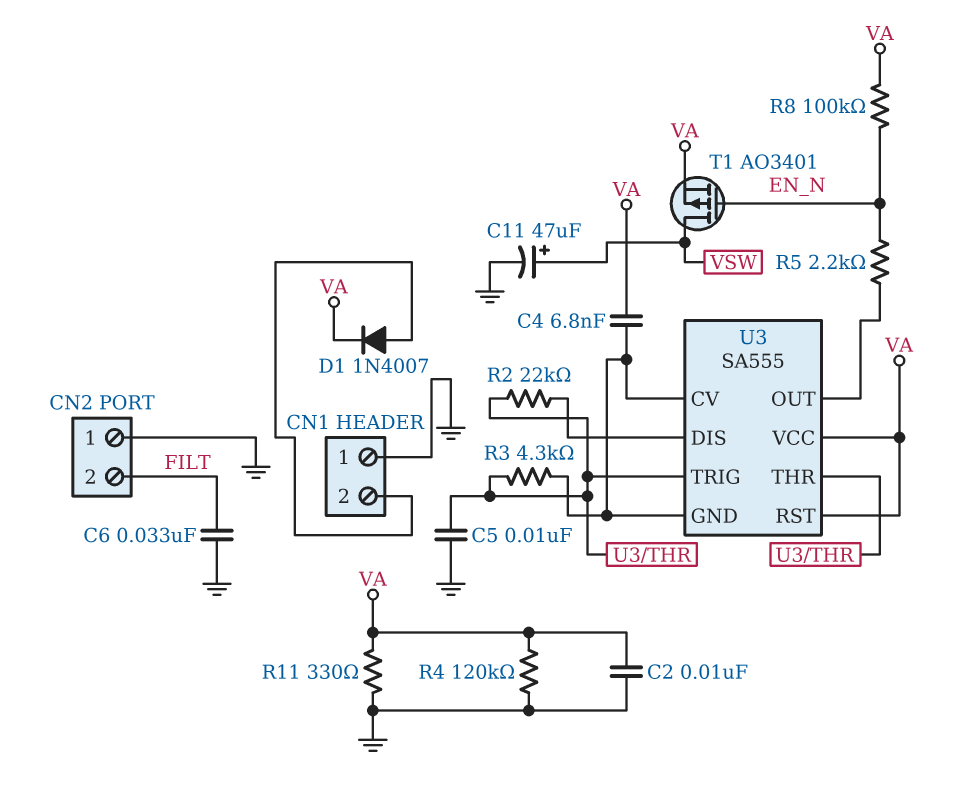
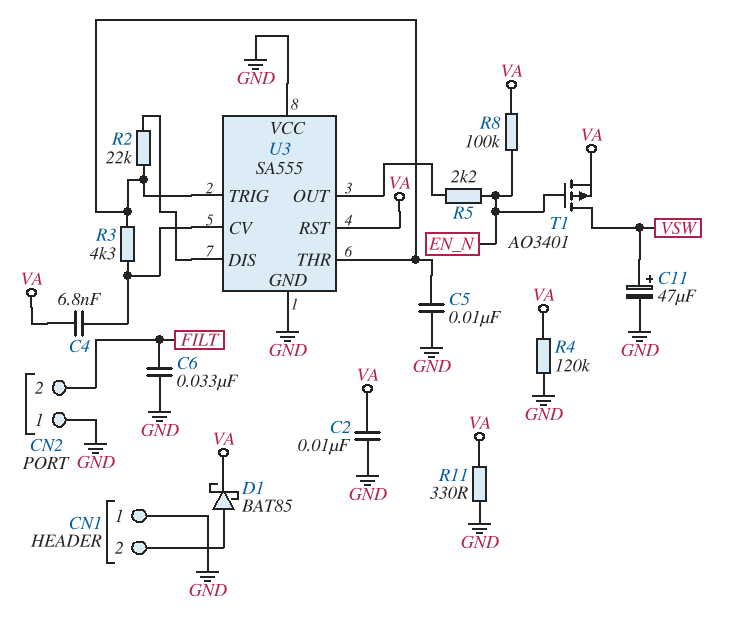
D1: diode 1N4007 (A CN1/2, K VA) -> schottky BAT85 (A CN1/2, K VA)
U3 pin GND: U3/CV -> GND
U3 pin VCC: VA -> GND

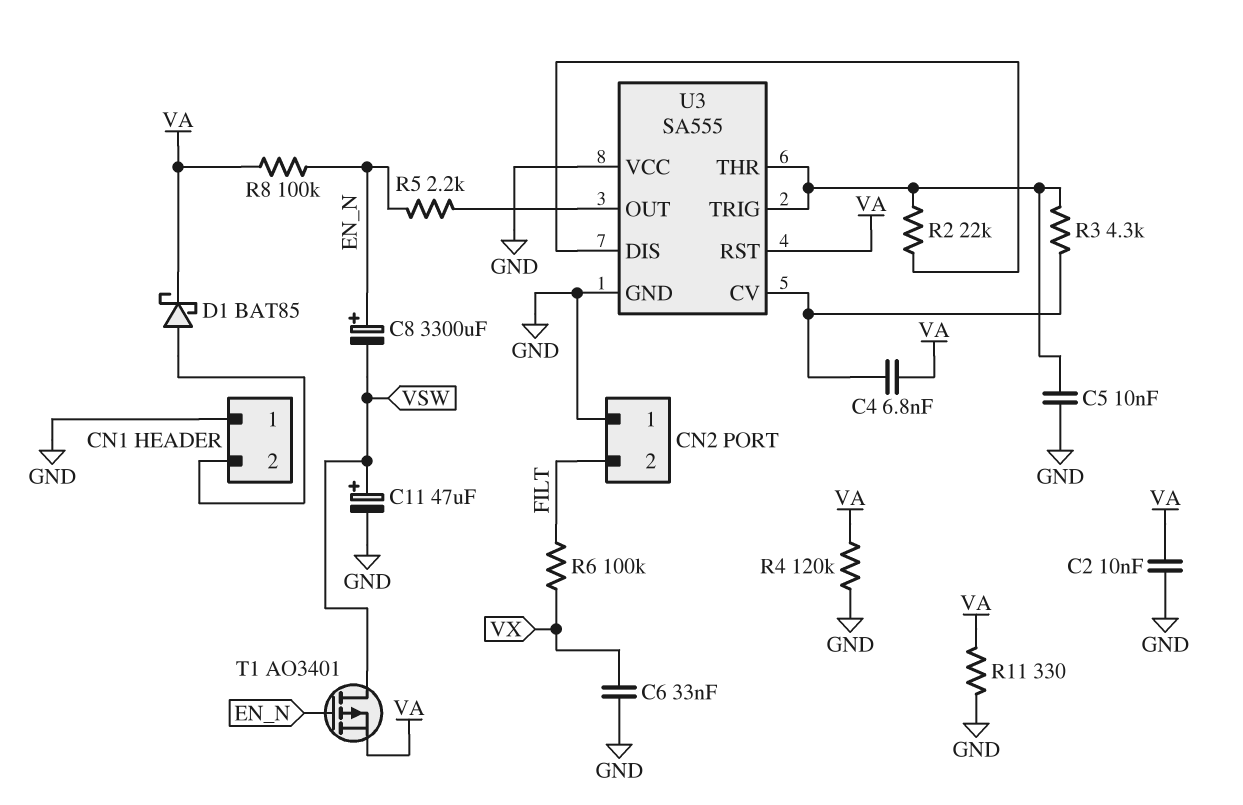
C6: 33nF (FILT, GND) -> 33nF (GND, VX)
C8: none -> 3300uF (plus EN_N, minus VSW)
R6: none -> 100k (FILT, VX)

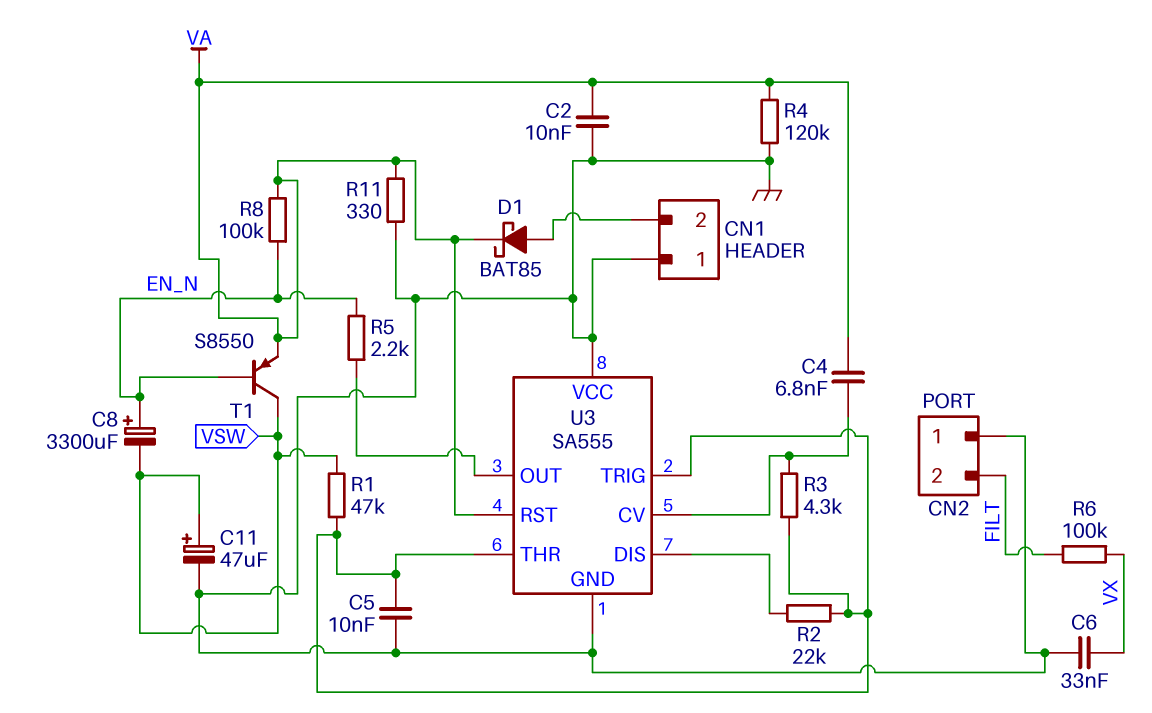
R1: none -> 47k (U3/THR, VSW)
T1: PMOS AO3401 (G EN_N, D VSW, S VA) -> PNP S8550 (B EN_N, C VSW, E VA)

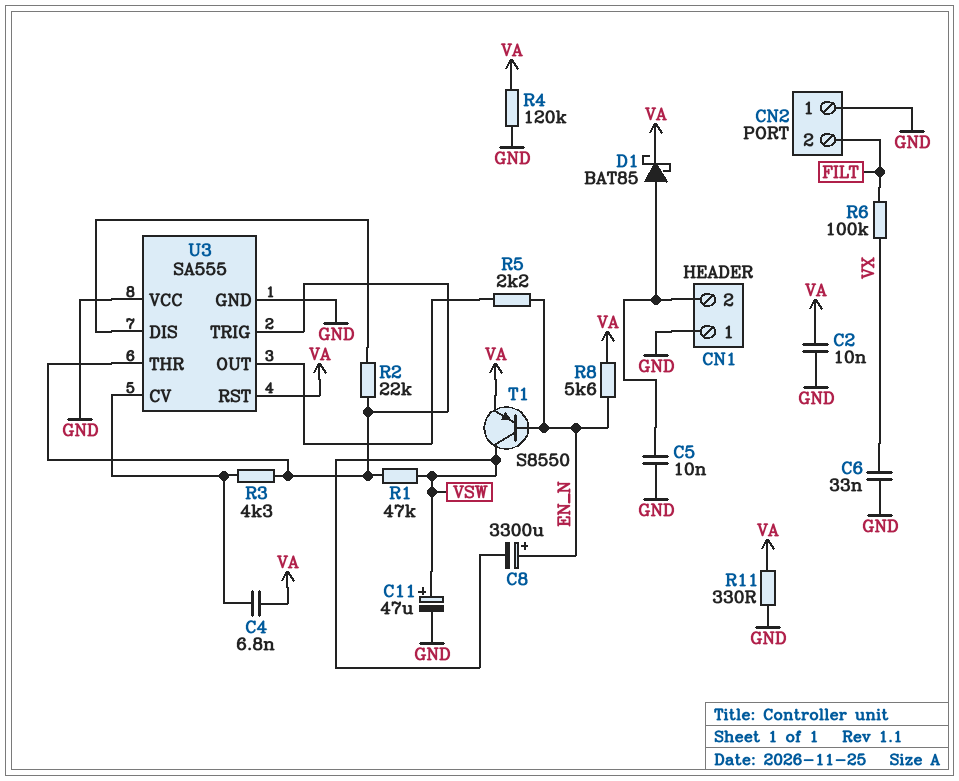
C5: 10nF (GND, U3/THR) -> 10nF (CN1/2, GND)
R8: 100k (EN_N, VA) -> 5.6k (EN_N, VA)

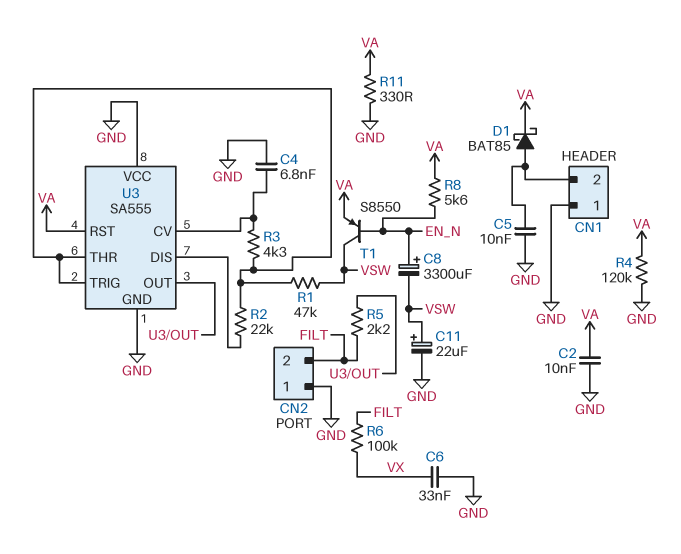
C4: 6.8nF (U3/CV, VA) -> 6.8nF (GND, U3/CV)
C11: 47uF (plus VSW, minus GND) -> 22uF (plus VSW, minus GND)
R5: 2.2k (EN_N, U3/OUT) -> 2.2k (FILT, U3/OUT)

